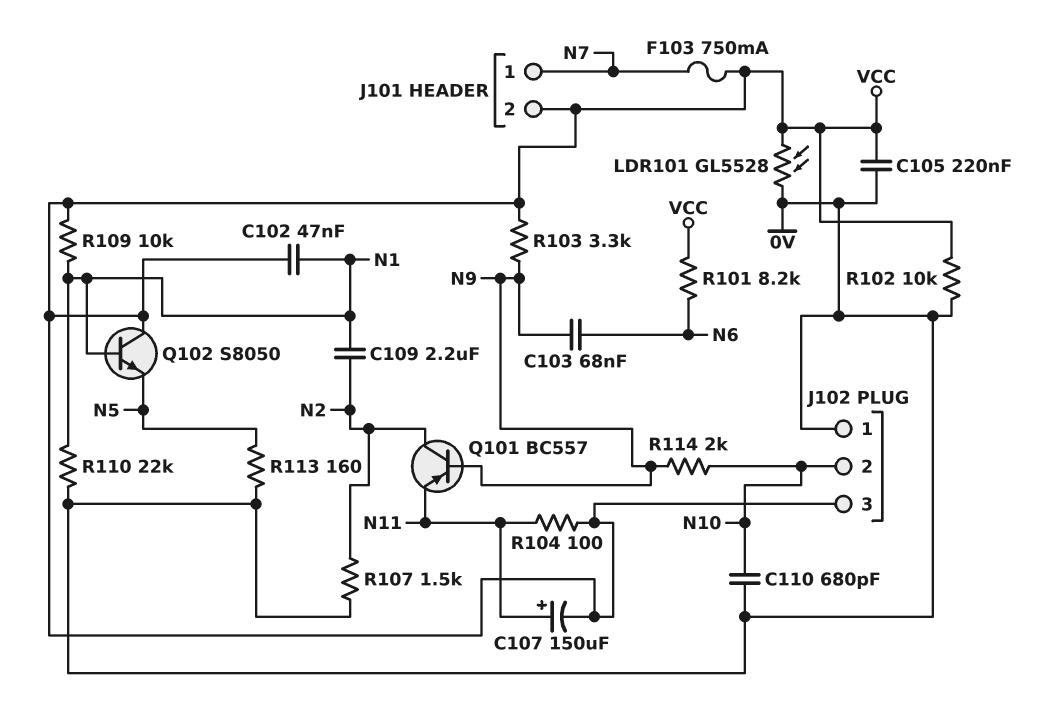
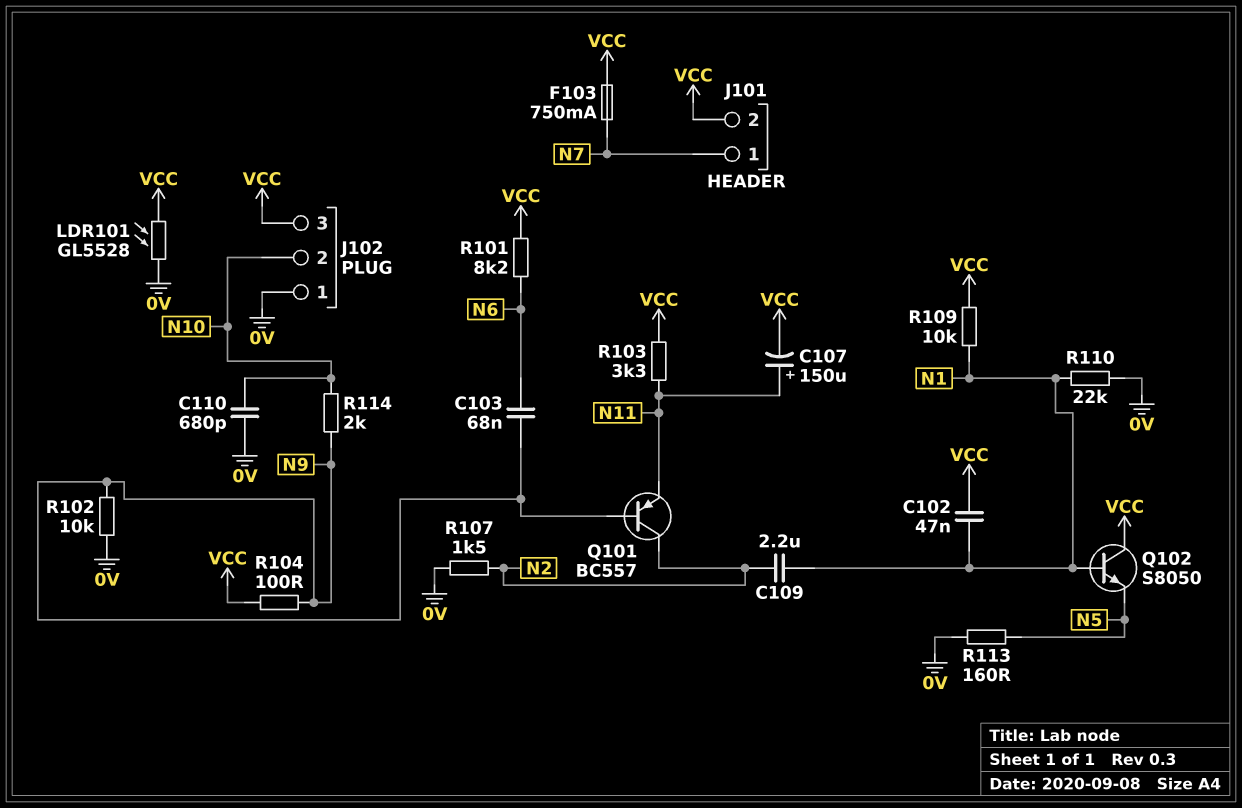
C105: 220nF (0V, VCC) -> none
R102: 10k (0V, VCC) -> 10k (0V, N9)
R103: 3.3k (N9, VCC) -> 3.3k (N11, VCC)
R104: 100 (N11, VCC) -> 100 (N9, VCC)

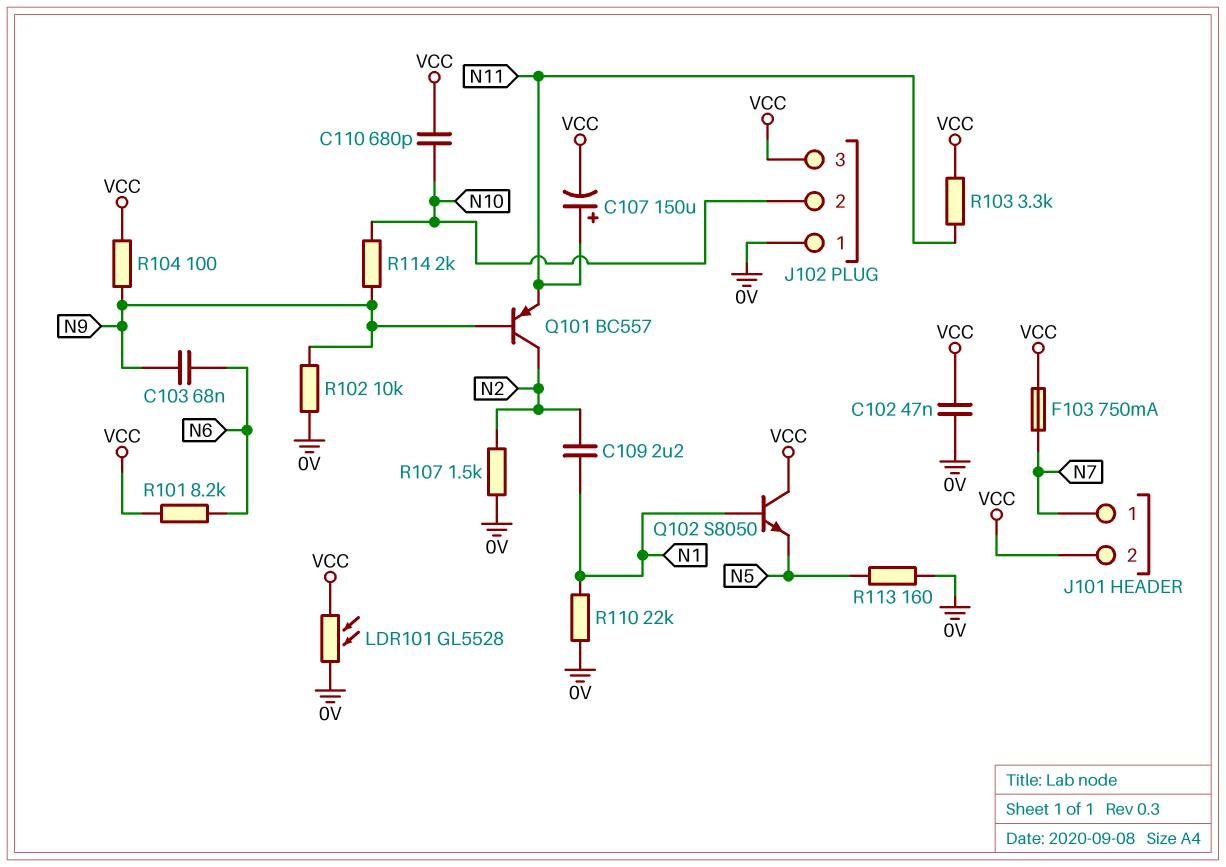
C102: 47nF (N1, VCC) -> 47nF (0V, VCC)
C110: 680pF (0V, N10) -> 680pF (N10, VCC)
R109: 10k (N1, VCC) -> none

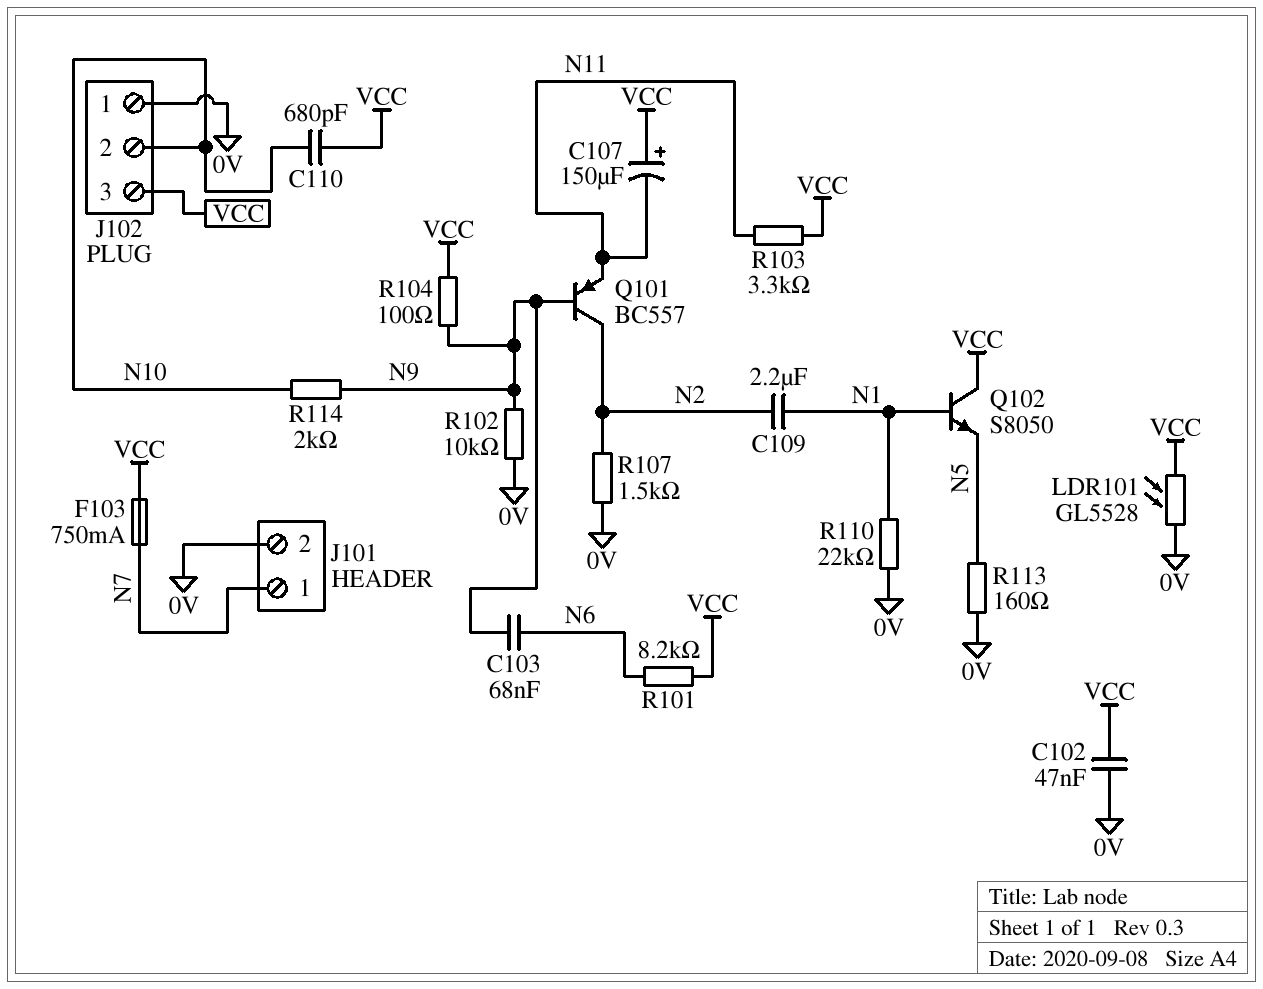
C107: 150uF (plus N11, minus VCC) -> 150uF (plus VCC, minus N11)
J101 pin 2: VCC -> 0V

